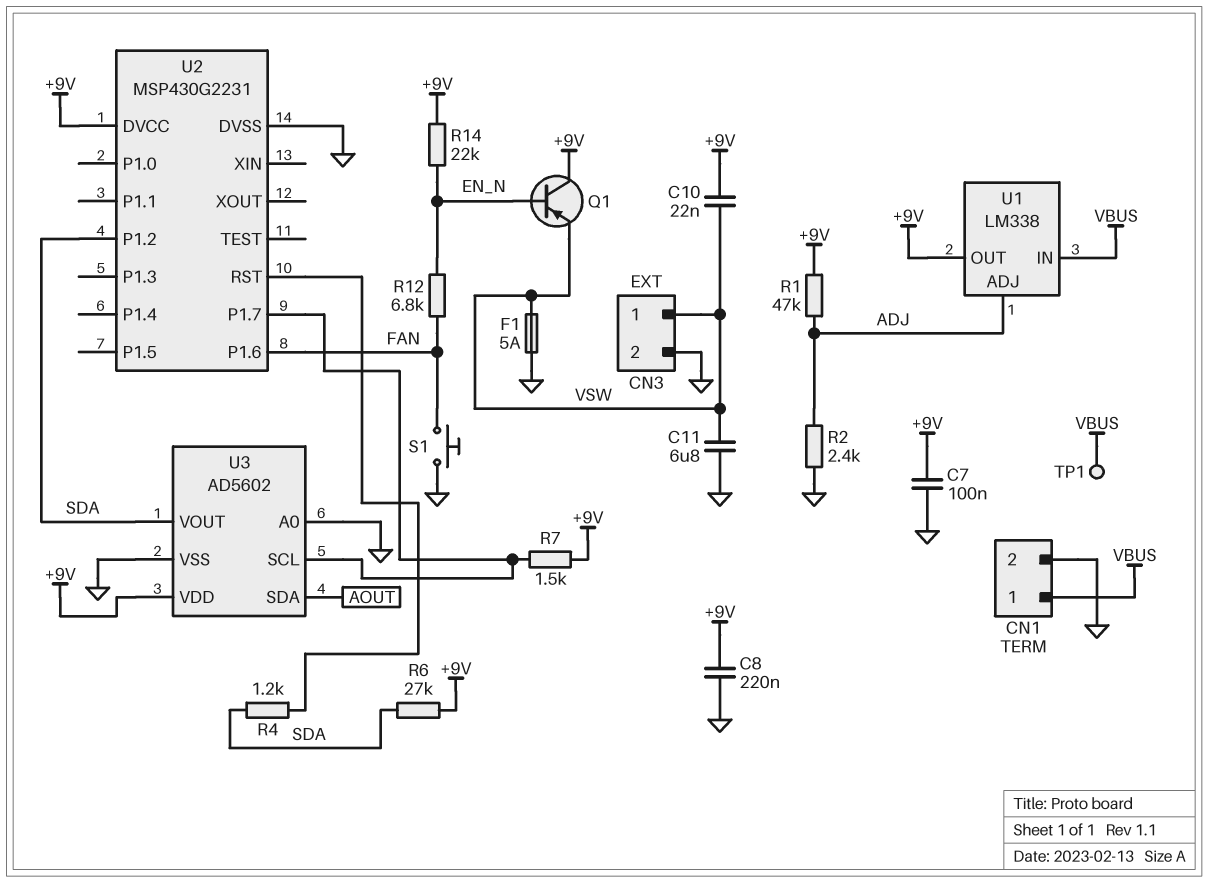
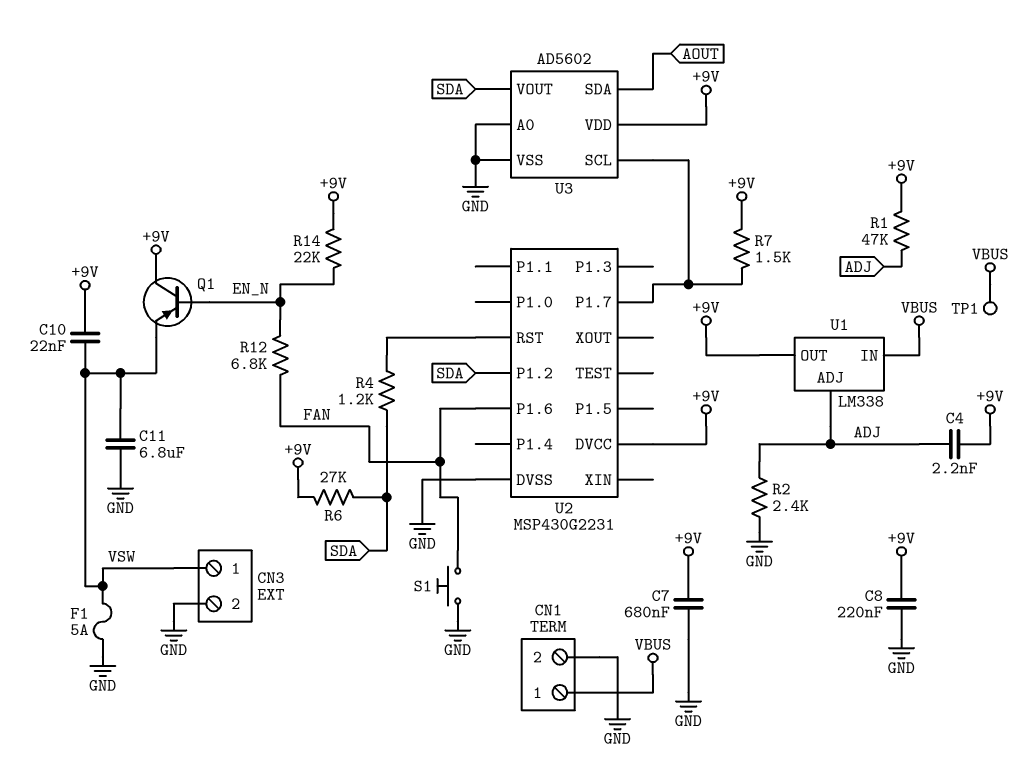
C4: none -> 2.2nF (+9V, ADJ)
C7: 100nF (+9V, GND) -> 680nF (+9V, GND)

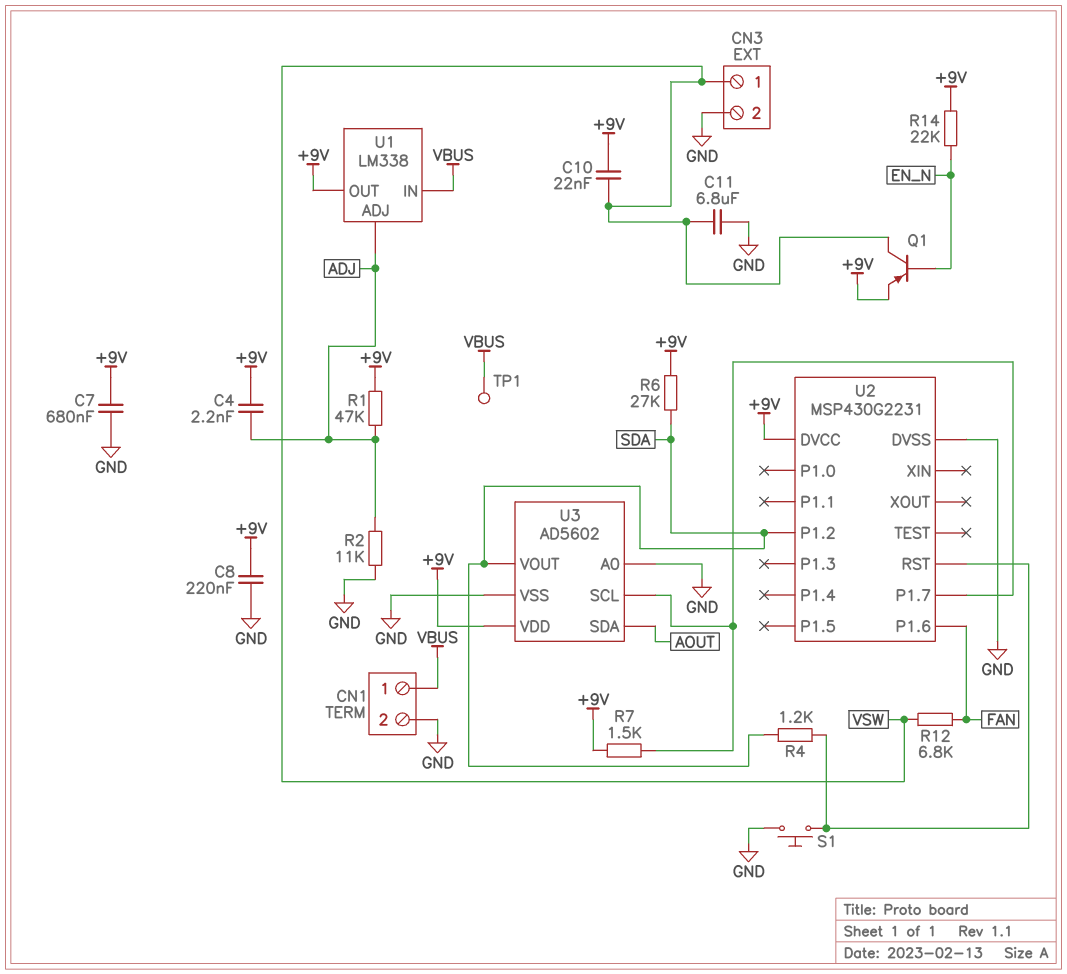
F1: 5A (GND, VSW) -> none
Q1: PNP (B EN_N, C +9V, E VSW) -> PNP (B EN_N, C VSW, E +9V)
R2: 2.4k (ADJ, GND) -> 11k (ADJ, GND)
R12: 6.8k (EN_N, FAN) -> 6.8k (FAN, VSW)
S1: button (FAN, GND) -> button (GND, U2/RST)

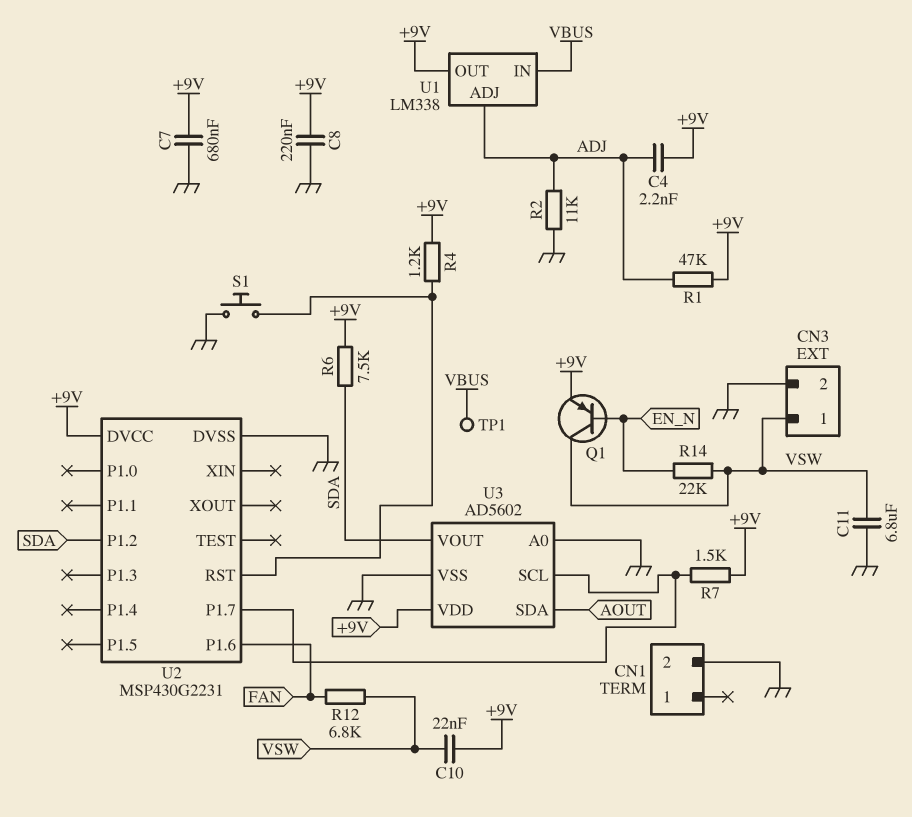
CN1 pin 1: VBUS -> none
R4: 1.2k (SDA, U2/RST) -> 1.2k (+9V, U2/RST)
R6: 27k (+9V, SDA) -> 7.5k (+9V, SDA)
R14: 22k (+9V, EN_N) -> 22k (EN_N, VSW)

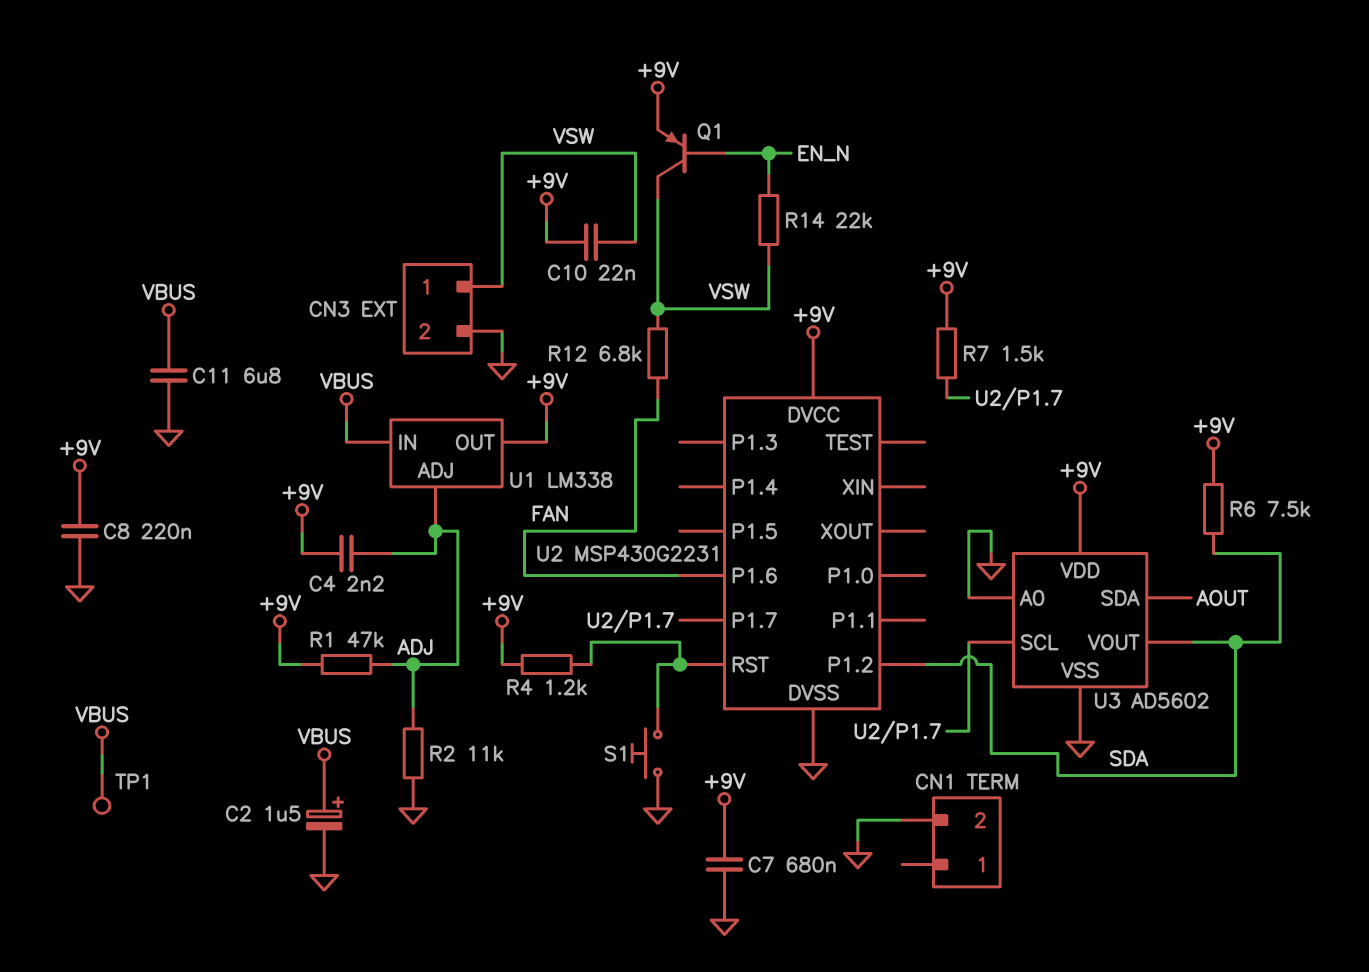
C2: none -> 1.5uF (plus VBUS, minus GND)
C11: 6.8uF (GND, VSW) -> 6.8uF (GND, VBUS)

